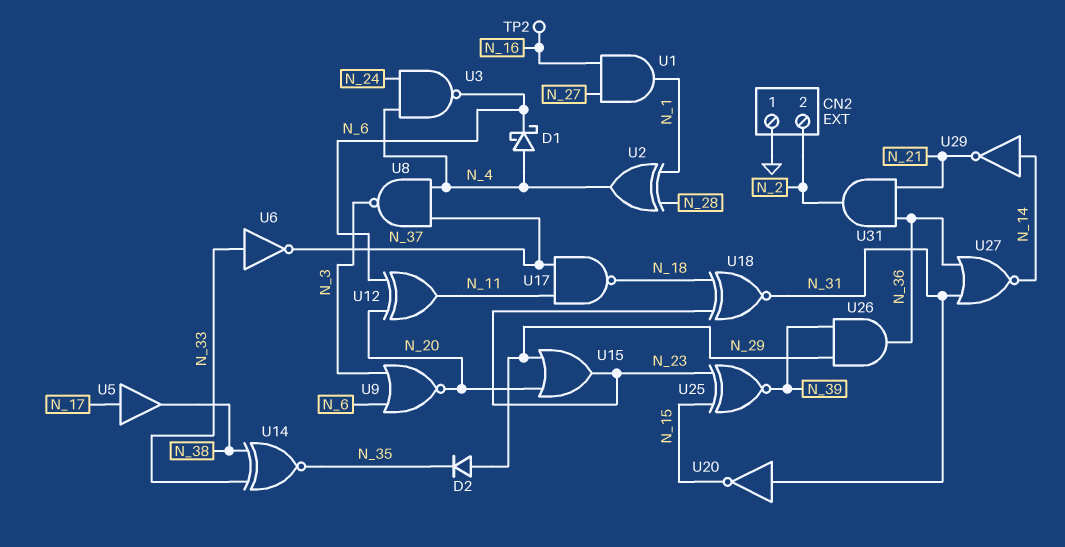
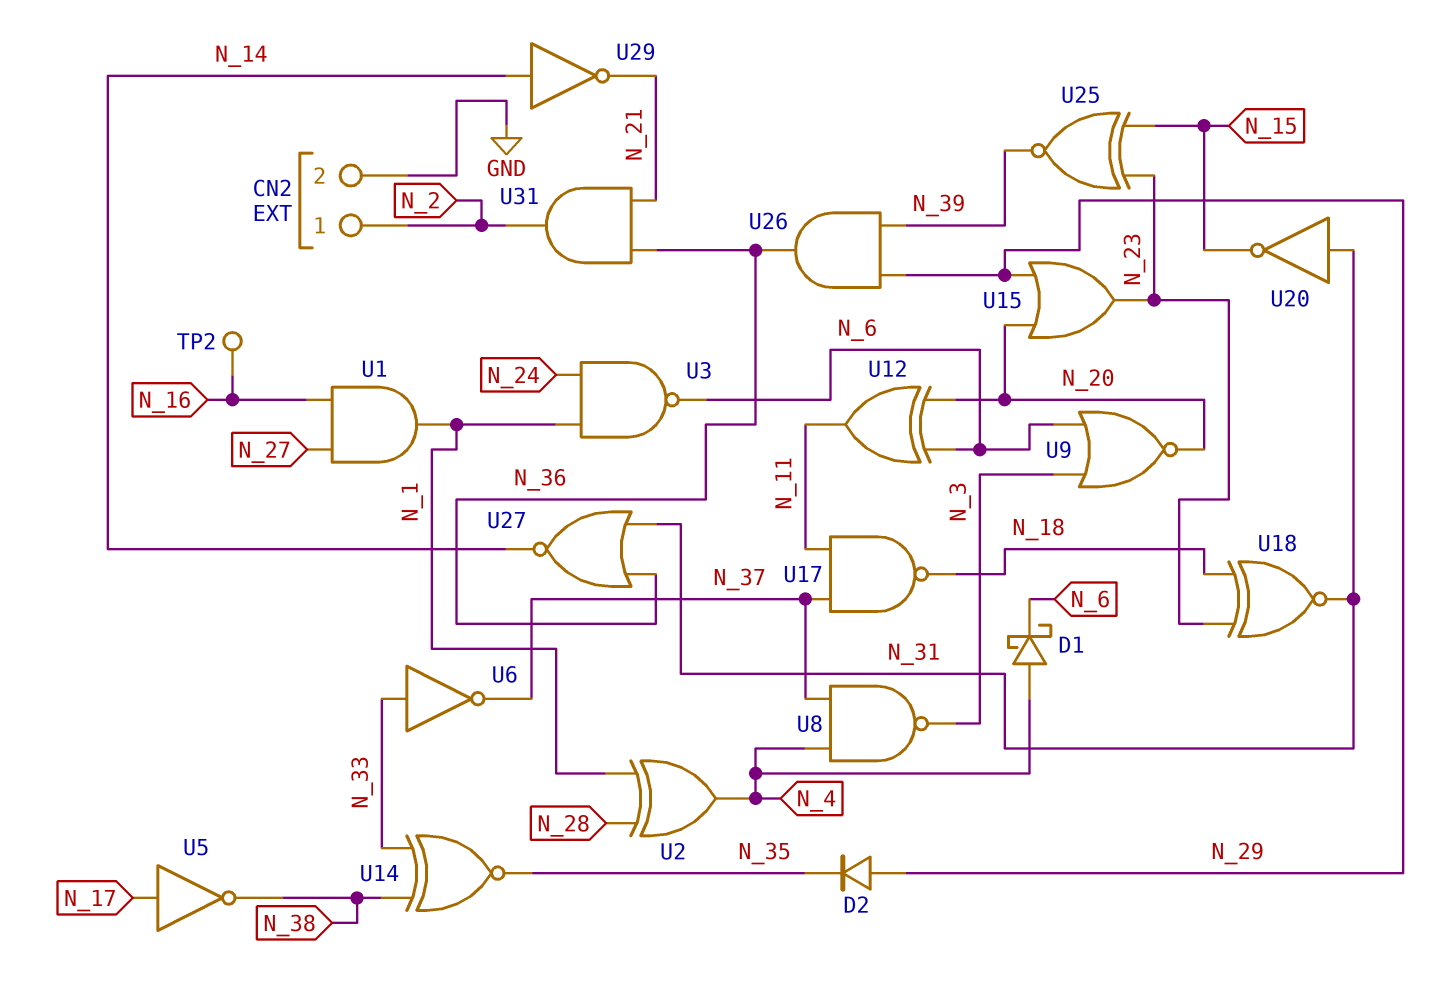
CN2 pin 1: GND -> N_2
CN2 pin 2: N_2 -> GND
U3: NAND (in N_4, in N_24, out N_6) -> NAND (in N_1, in N_24, out N_6)
U5: buffer (in N_17, out N_38) -> NOT (in N_17, out N_38)

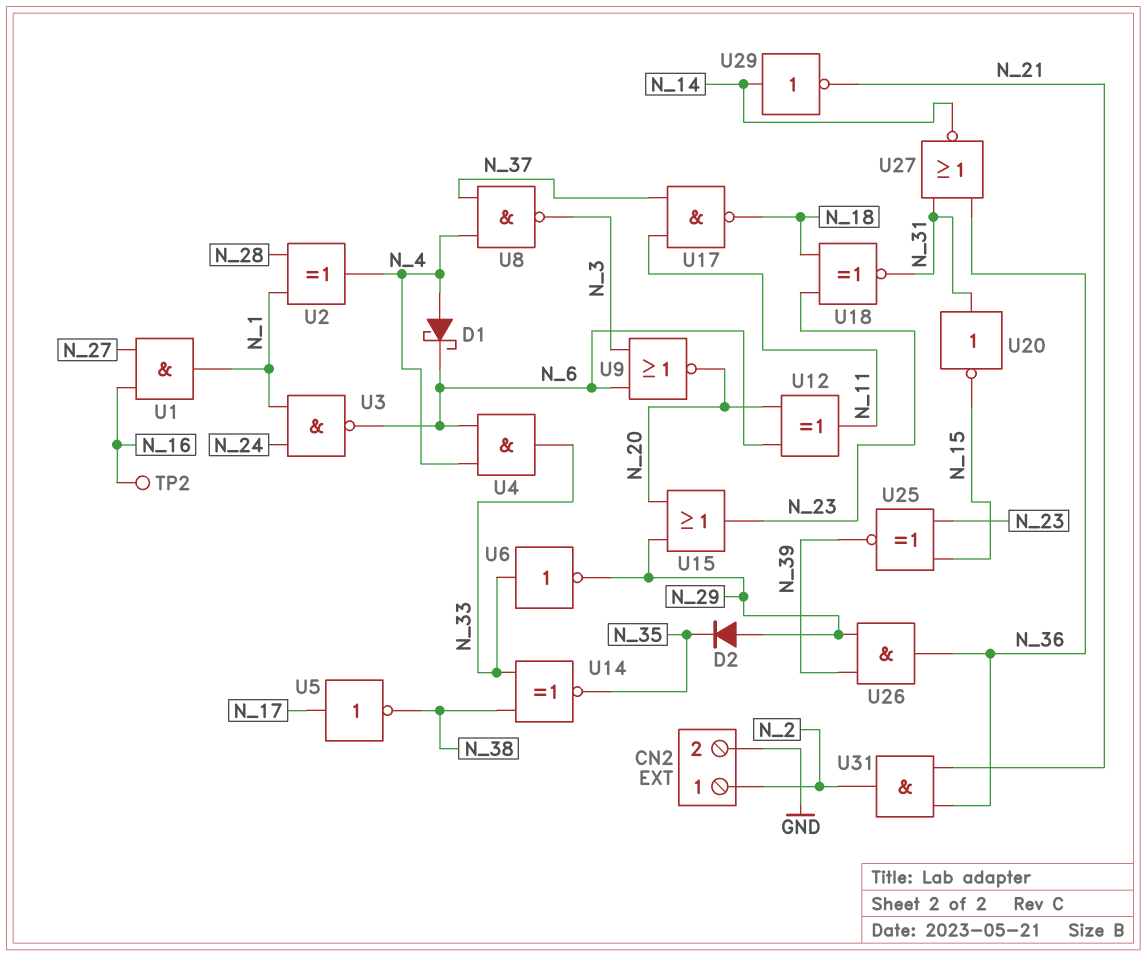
U4: none -> AND (in N_4, in N_6, out N_33)
U6: NOT (in N_33, out N_37) -> NOT (in N_33, out N_29)

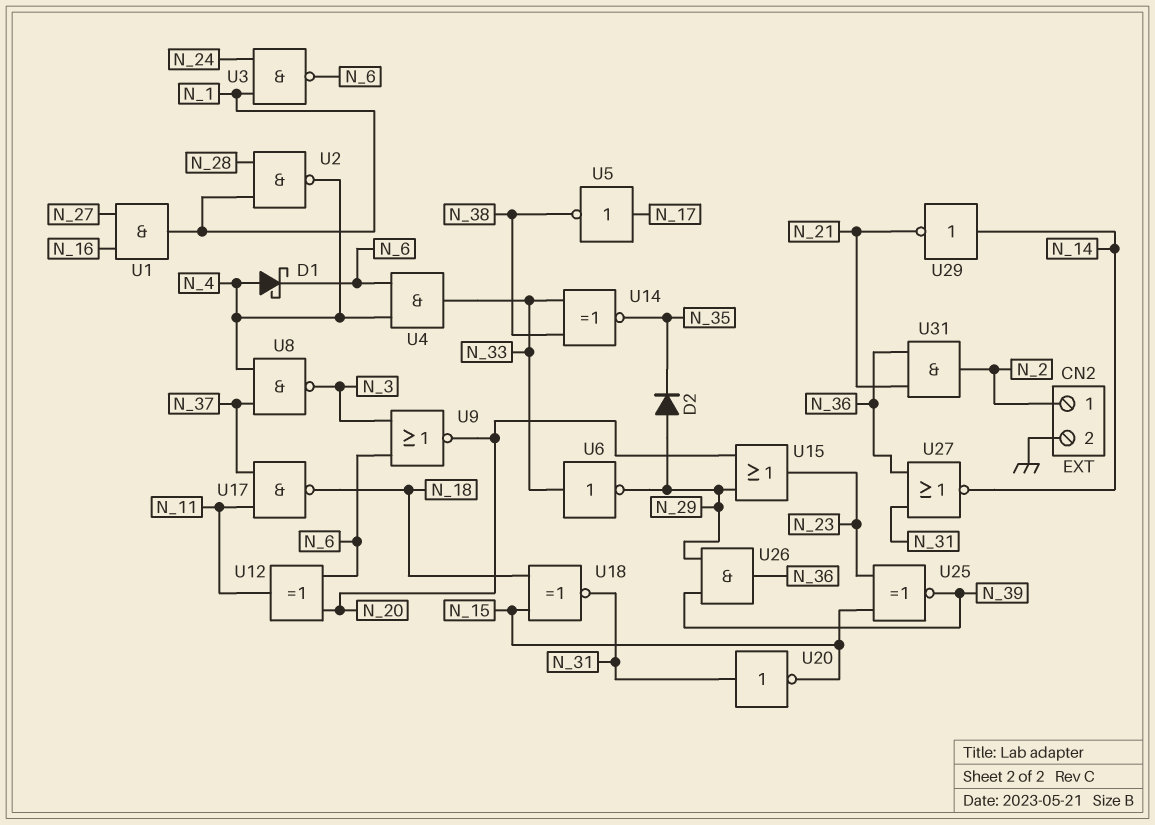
TP2: test point (N_16) -> none
U2: XOR (in N_1, in N_28, out N_4) -> NAND (in N_1, in N_28, out N_4)
U18: XNOR (in N_18, in N_23, out N_31) -> XNOR (in N_15, in N_18, out N_31)

